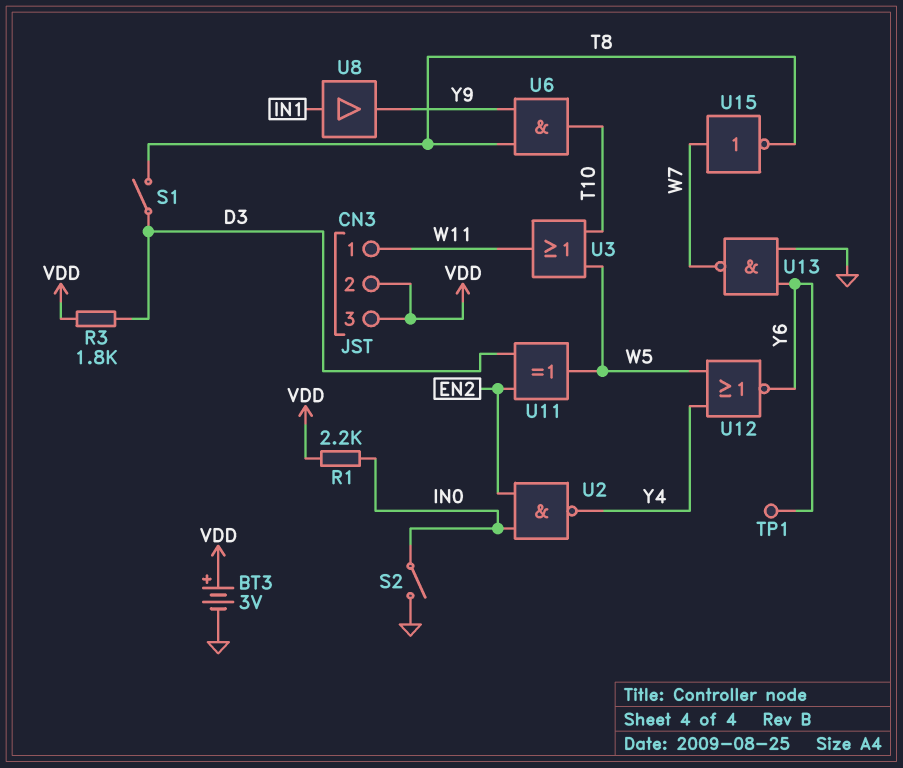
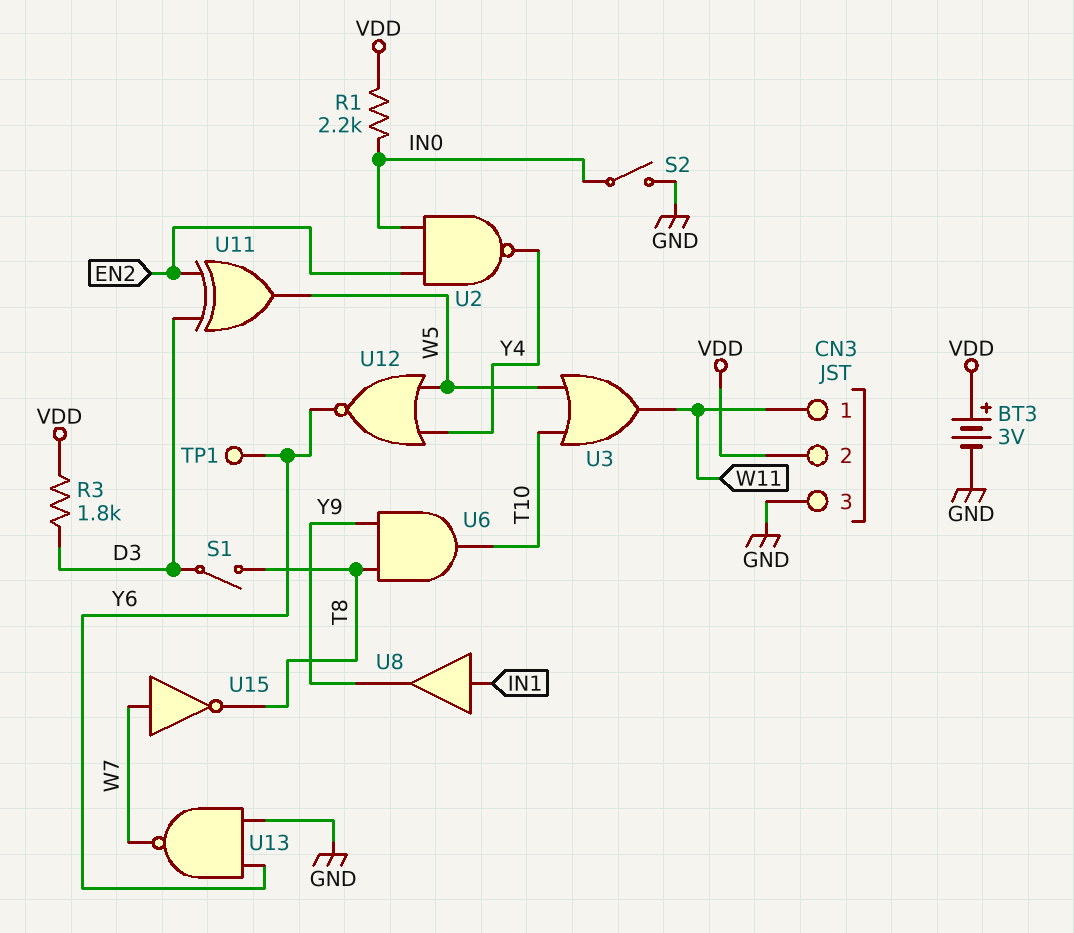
CN3 pin 3: VDD -> GND

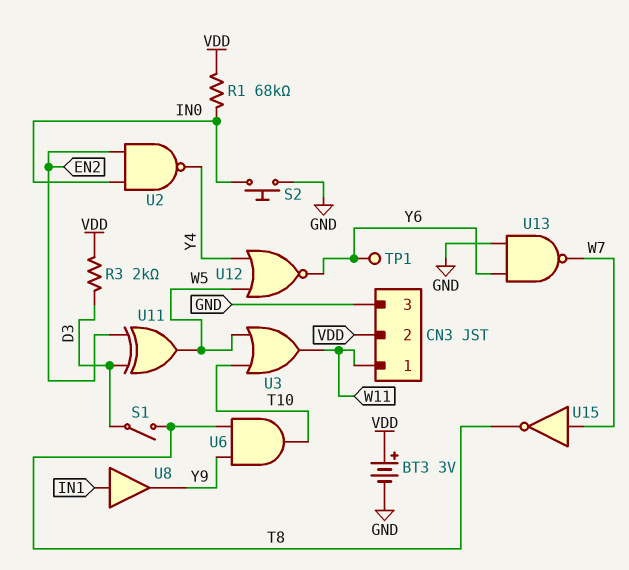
R1: 2.2k (IN0, VDD) -> 68k (IN0, VDD)
R3: 1.8k (D3, VDD) -> 2k (D3, VDD)
S2: switch (GND, IN0) -> button (GND, IN0)

